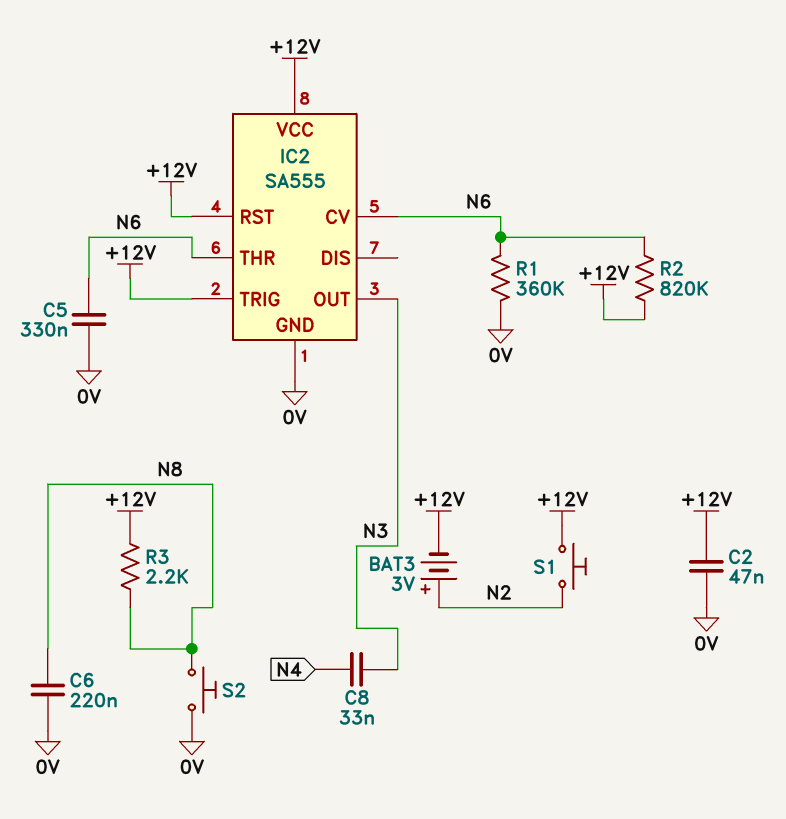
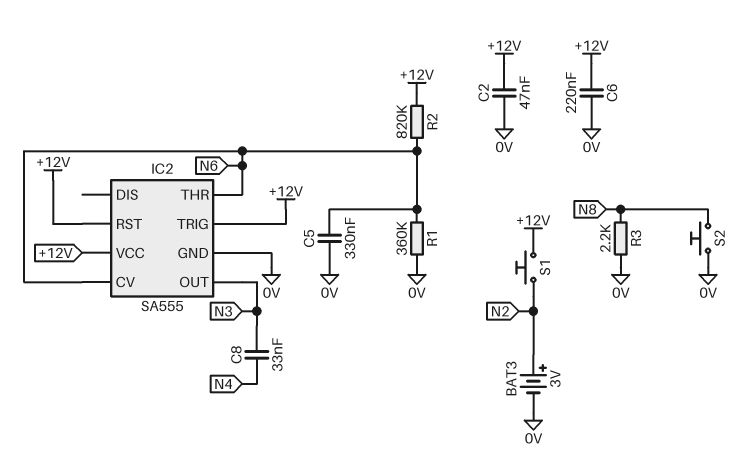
BAT3: 3V (plus N2, minus +12V) -> 3V (plus N2, minus 0V)
C6: 220nF (0V, N8) -> 220nF (+12V, 0V)
R3: 2.2k (+12V, N8) -> 2.2k (0V, N8)

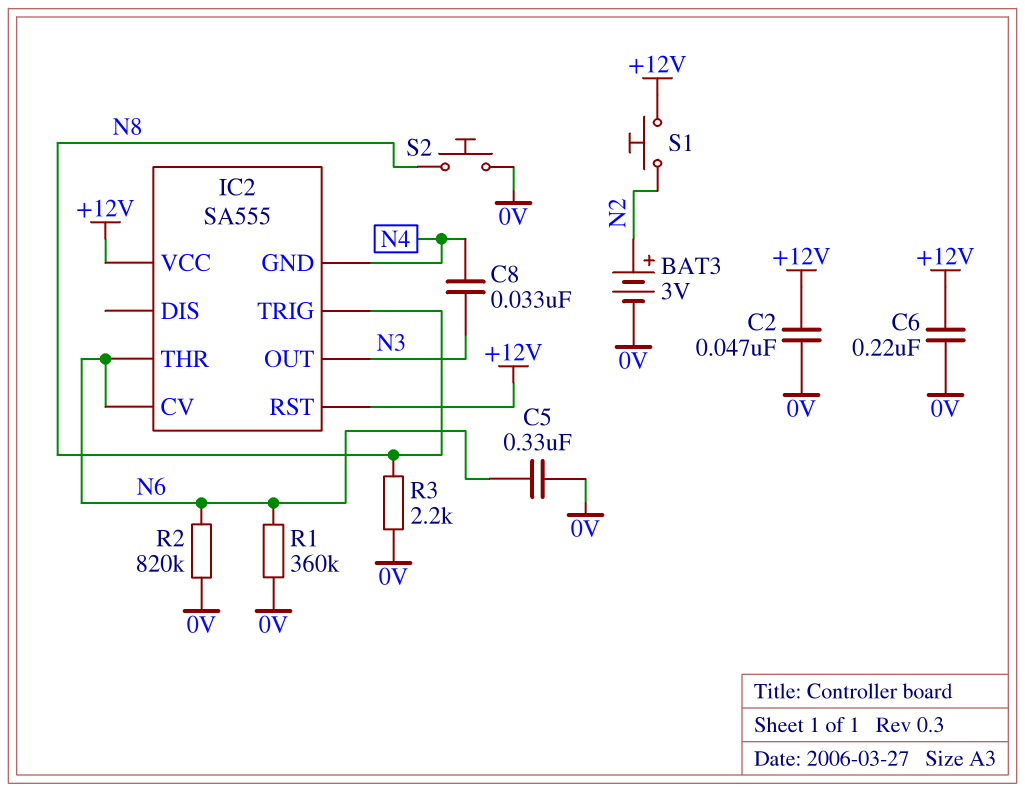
IC2 pin GND: 0V -> N4
IC2 pin TRIG: +12V -> N8
R2: 820k (+12V, N6) -> 820k (0V, N6)

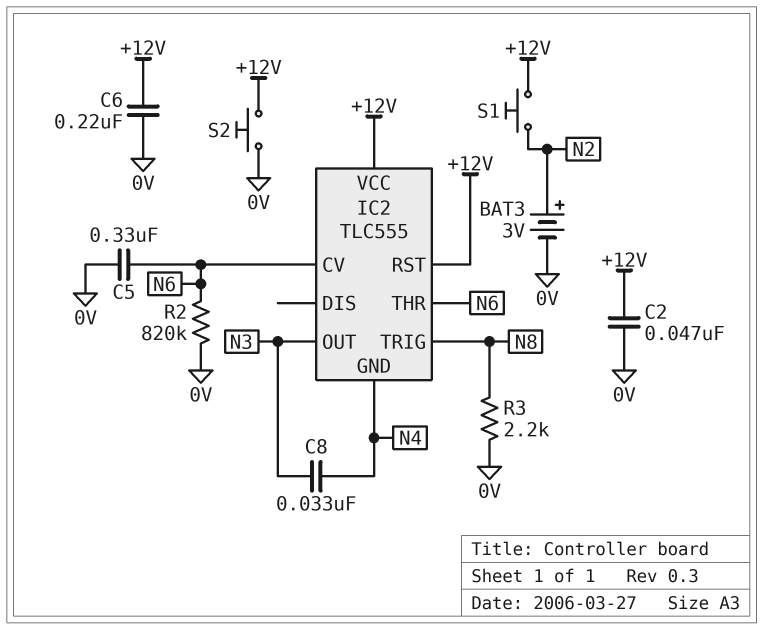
IC2: SA555 -> TLC555
R1: 360k (0V, N6) -> none
S2: button (0V, N8) -> button (+12V, 0V)

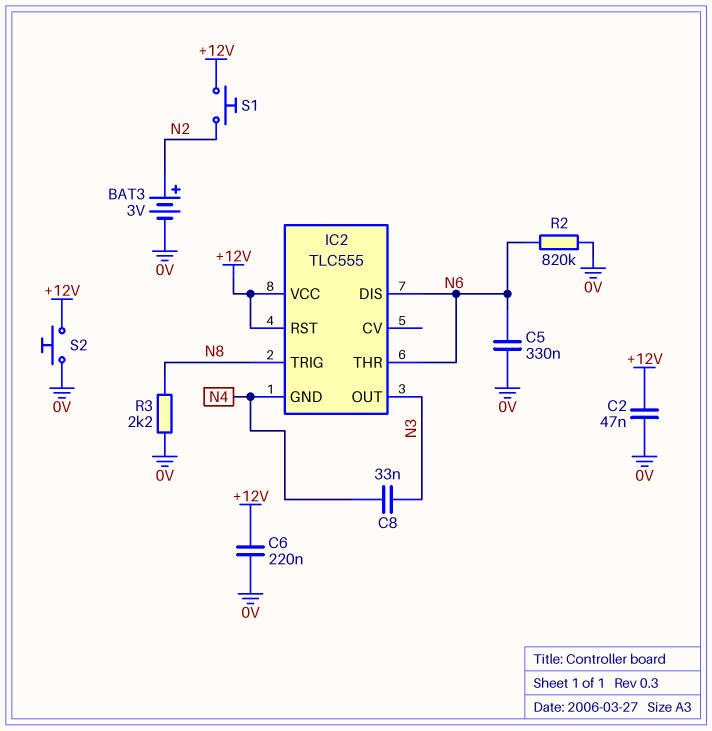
IC2 pin CV: N6 -> none
IC2 pin DIS: none -> N6

